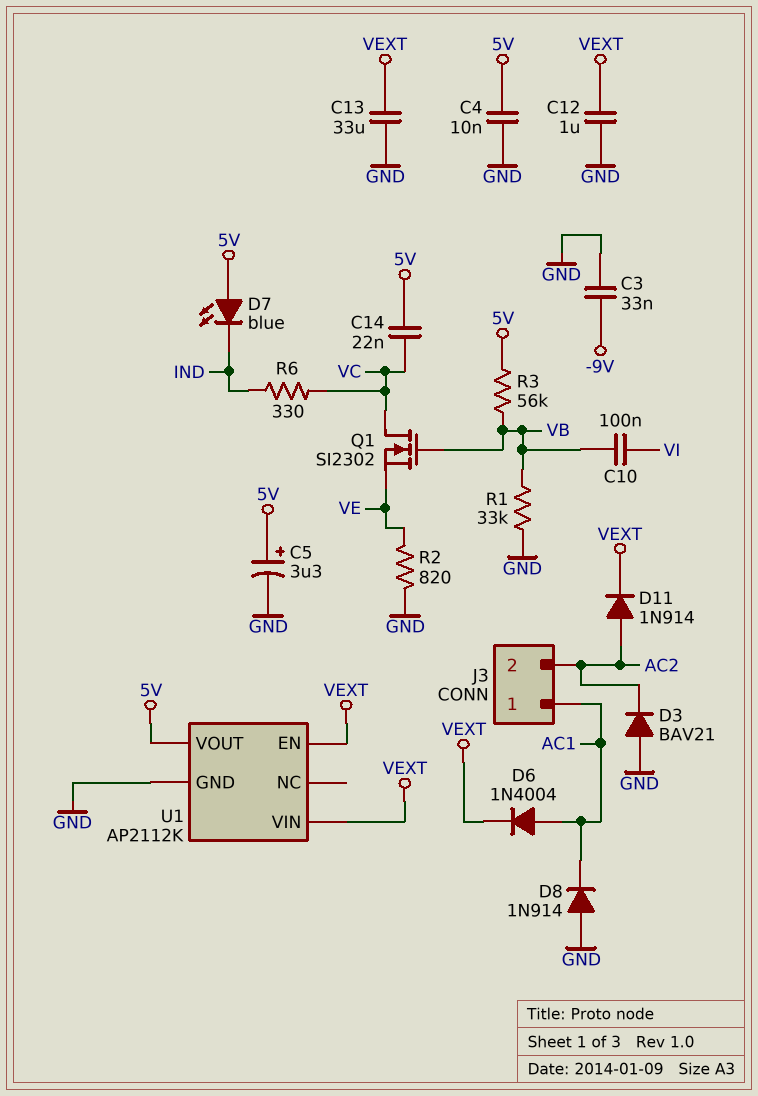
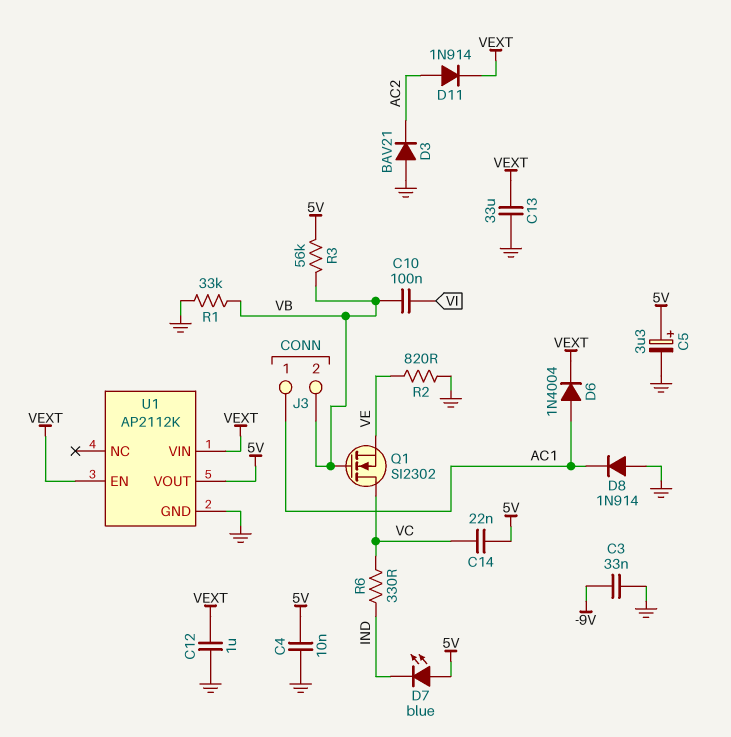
J3 pin 2: AC2 -> VB

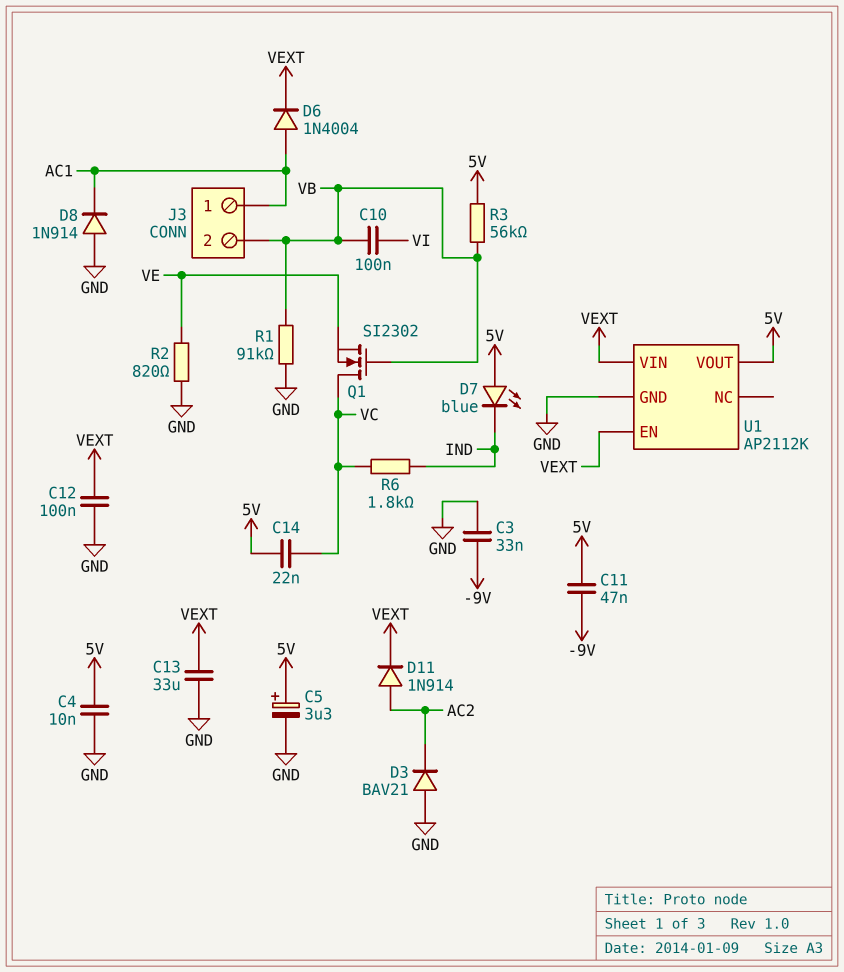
C11: none -> 47nF (-9V, 5V)
C12: 1uF (GND, VEXT) -> 100nF (GND, VEXT)
R1: 33k (GND, VB) -> 91k (GND, VB)
R6: 330 (IND, VC) -> 1.8k (IND, VC)

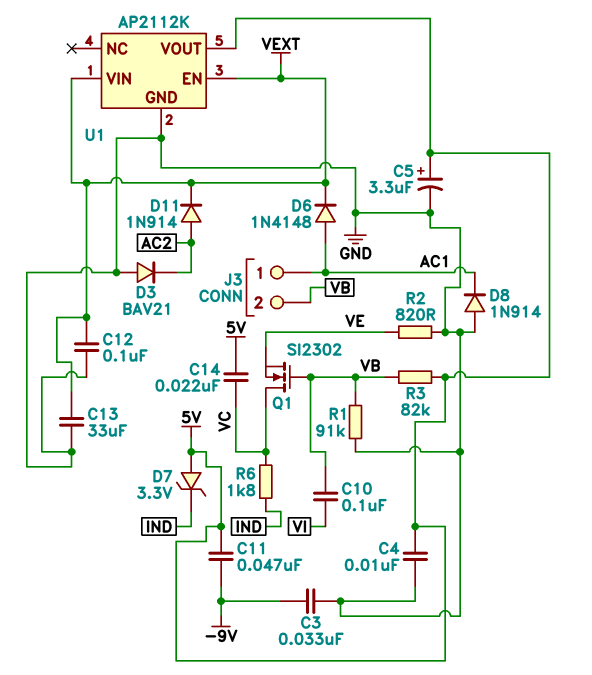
D6: diode 1N4004 (A AC1, K VEXT) -> diode 1N4148 (A AC1, K VEXT)
D7: LED blue (A 5V, K IND) -> zener 3.3V (A 5V, K IND)
R3: 56k (5V, VB) -> 82k (5V, VB)

